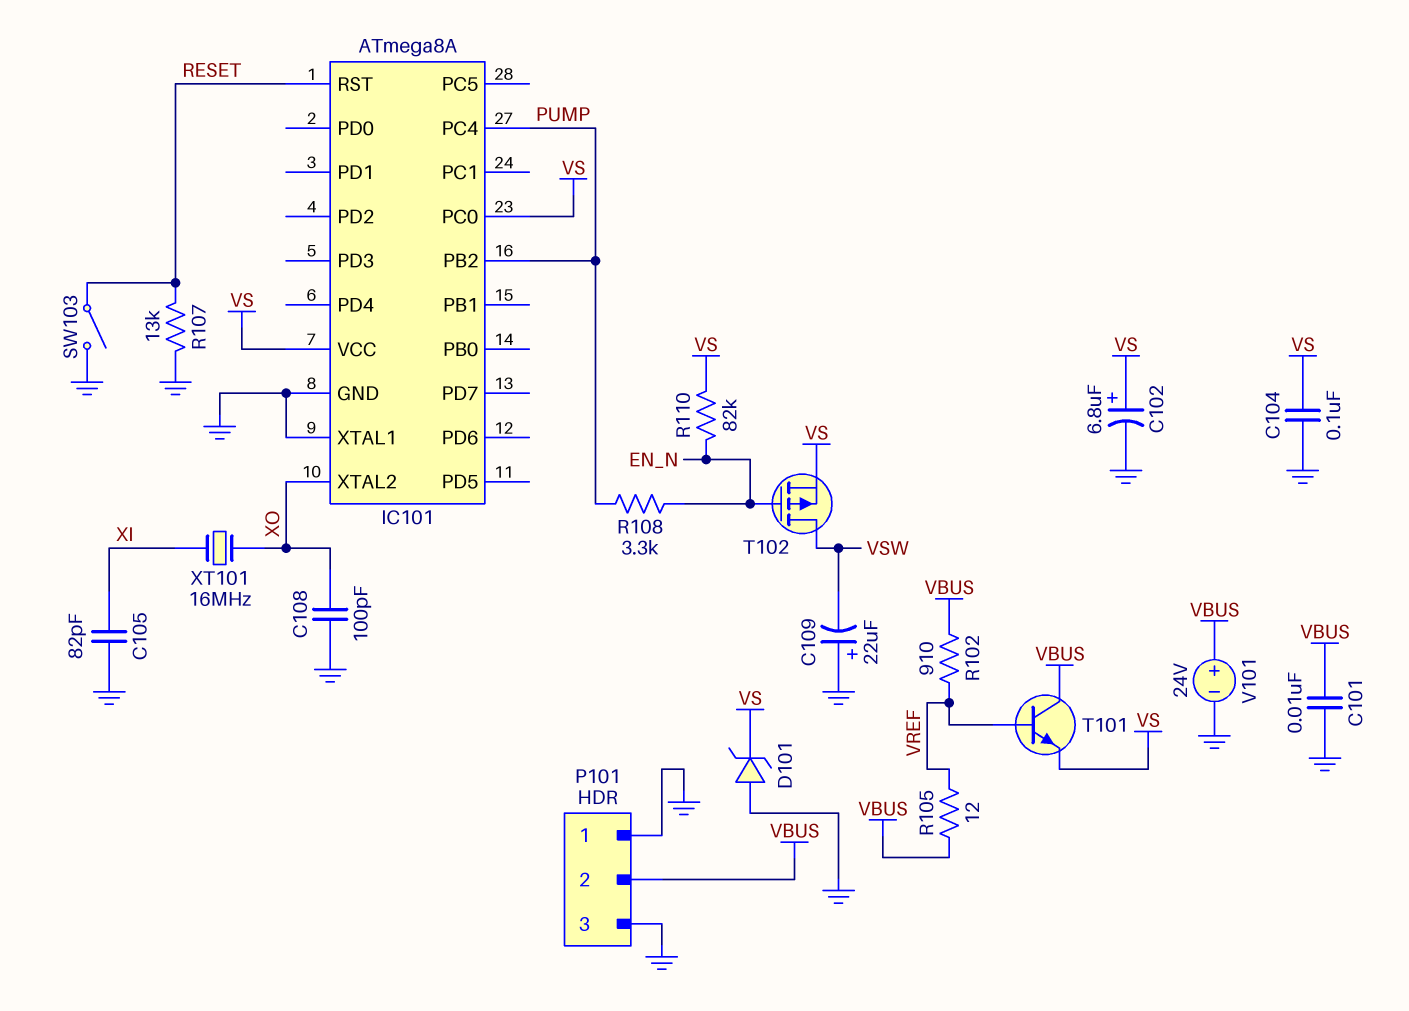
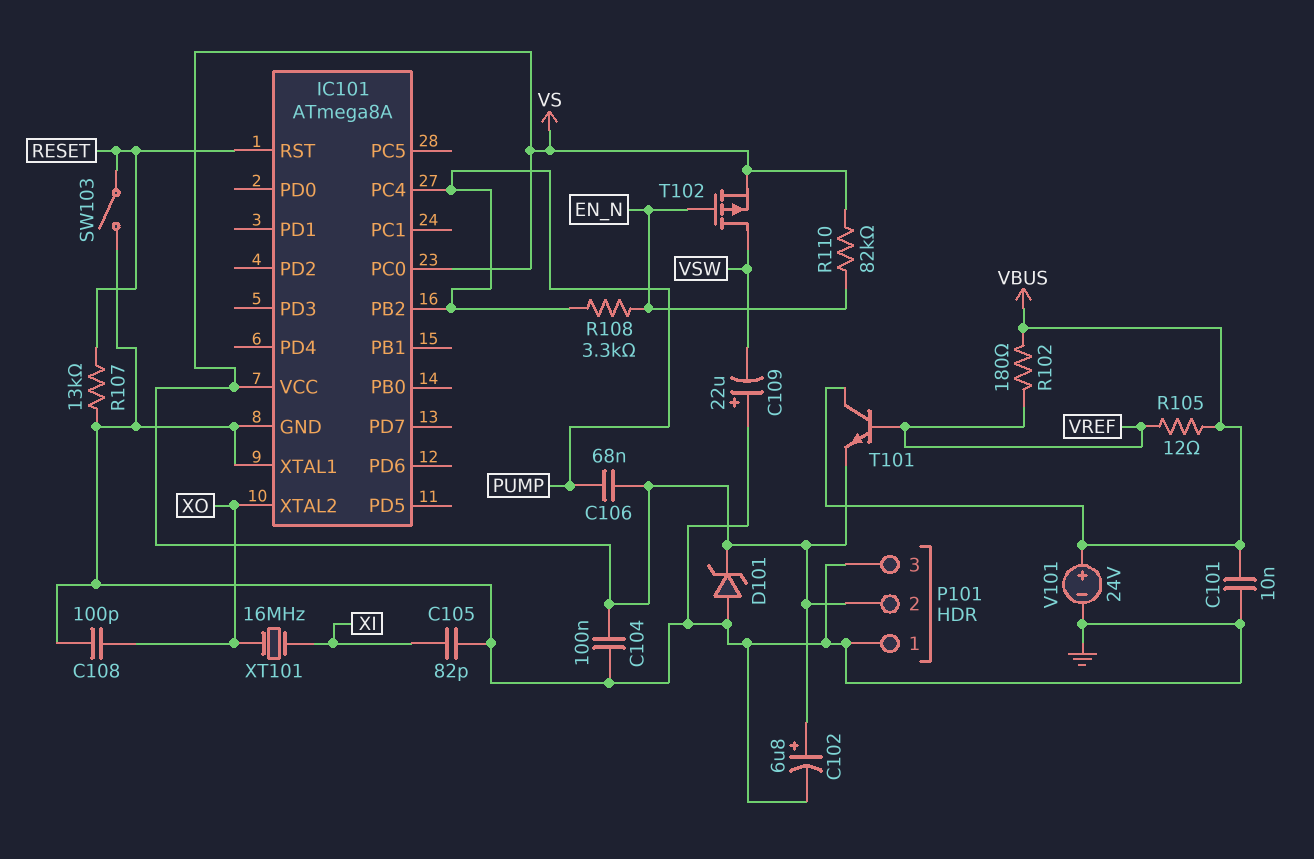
C106: none -> 68nF (PUMP, VS)
P101 pin 2: VBUS -> VS
R102: 910 (VBUS, VREF) -> 180 (VBUS, VREF)

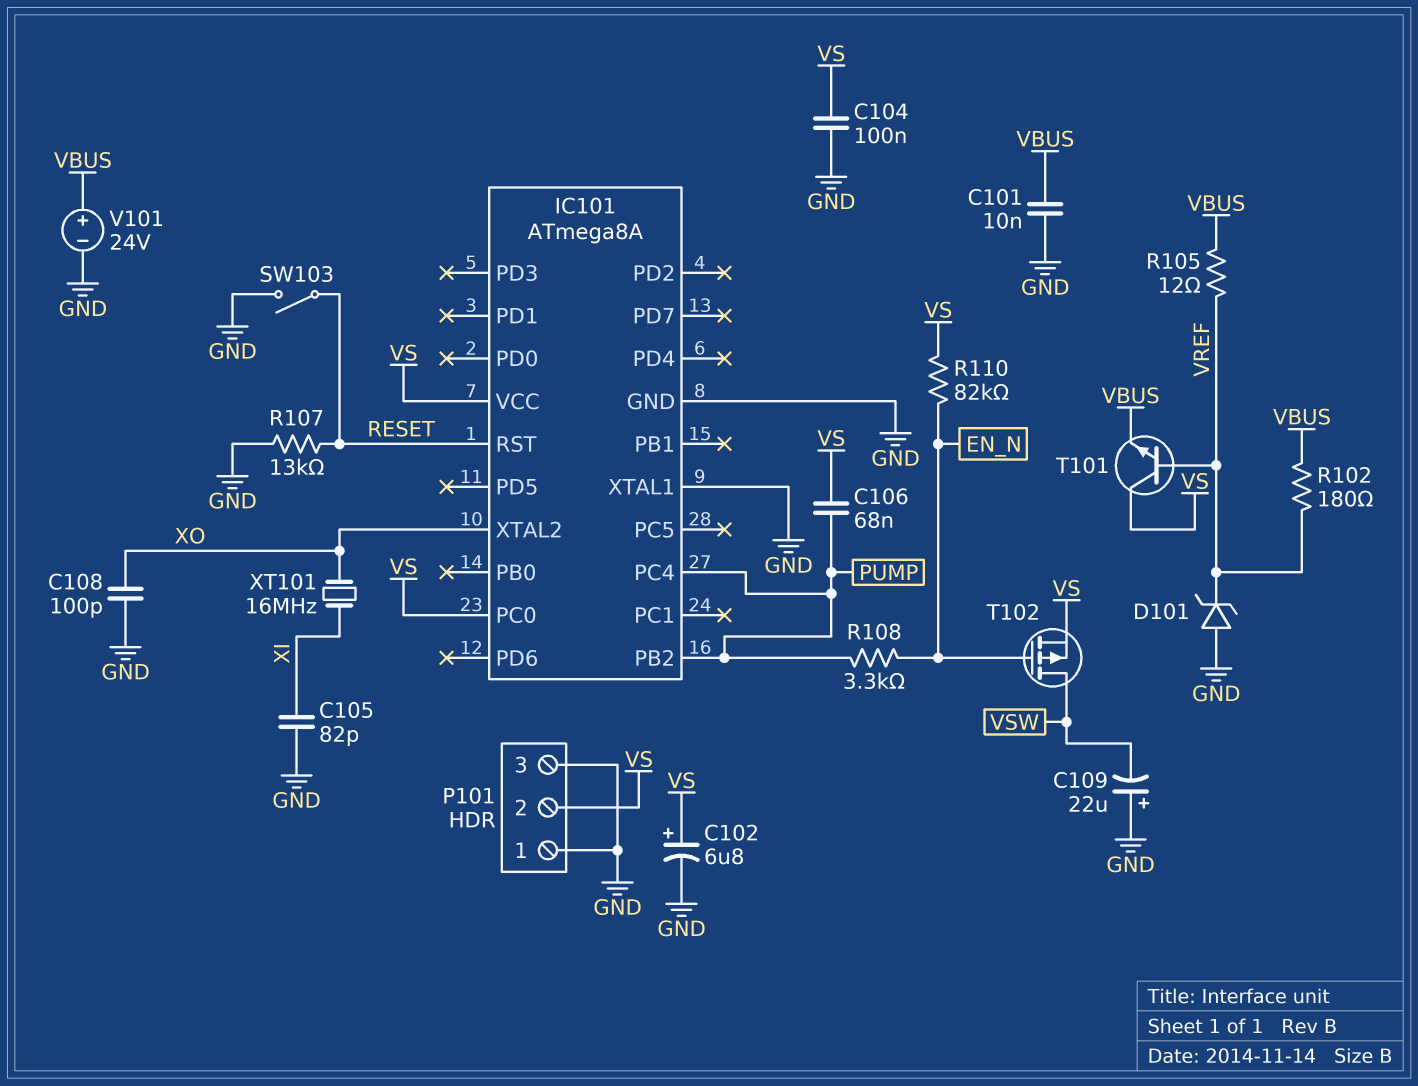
D101: zener (A GND, K VS) -> zener (A GND, K VREF)
T101: NPN (B VREF, C VBUS, E VS) -> NPN (B VREF, C VS, E VBUS)

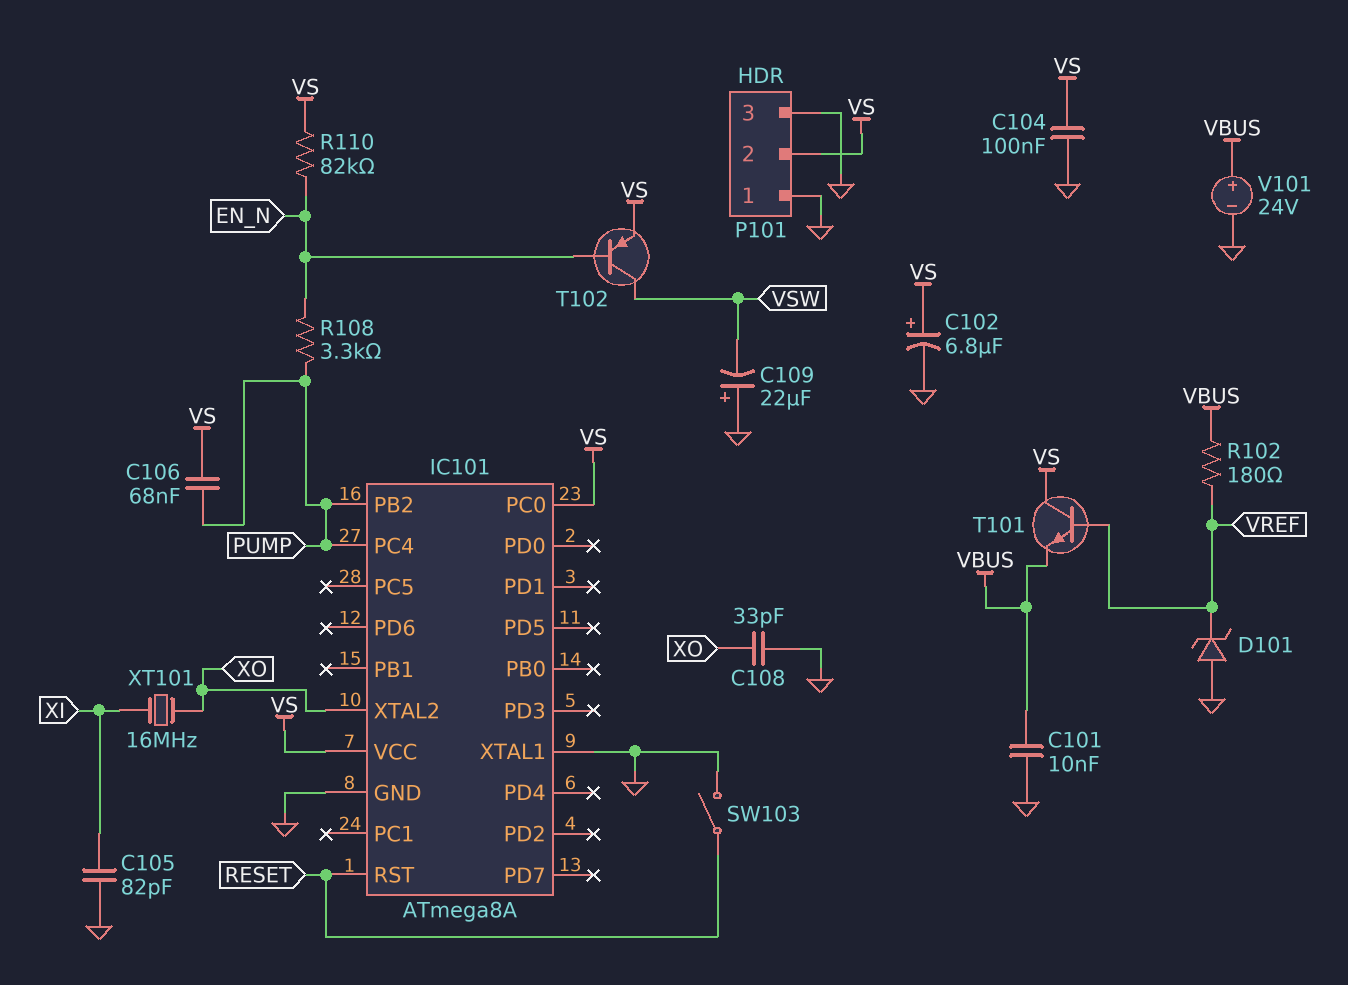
C108: 100pF (GND, XO) -> 33pF (GND, XO)
R105: 12 (VBUS, VREF) -> none
R107: 13k (GND, RESET) -> none
T102: PMOS (G EN_N, D VSW, S VS) -> PNP (B EN_N, C VSW, E VS)

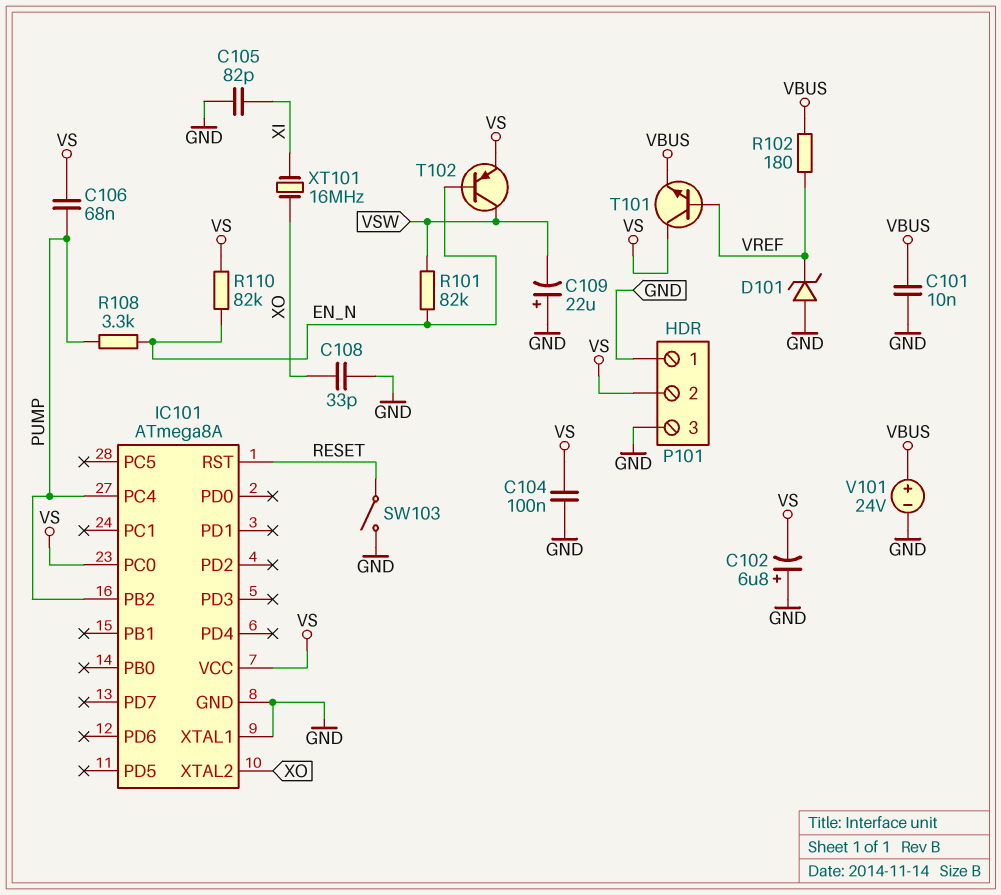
C102: 6.8uF (plus VS, minus GND) -> 6.8uF (plus GND, minus VS)
R101: none -> 82k (EN_N, VSW)

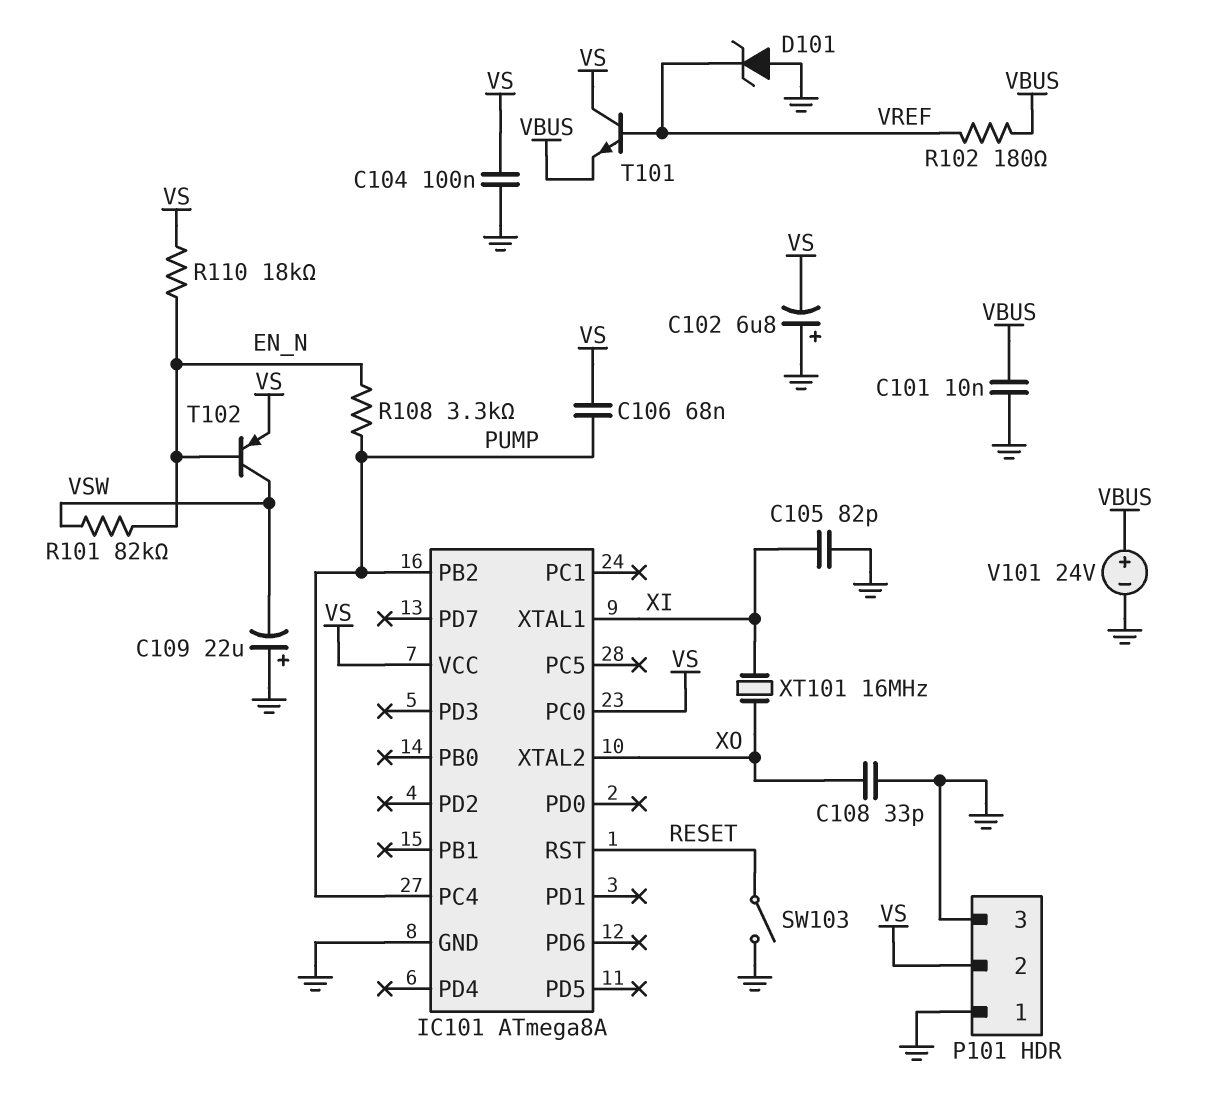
IC101 pin XTAL1: GND -> XI
R110: 82k (EN_N, VS) -> 18k (EN_N, VS)

